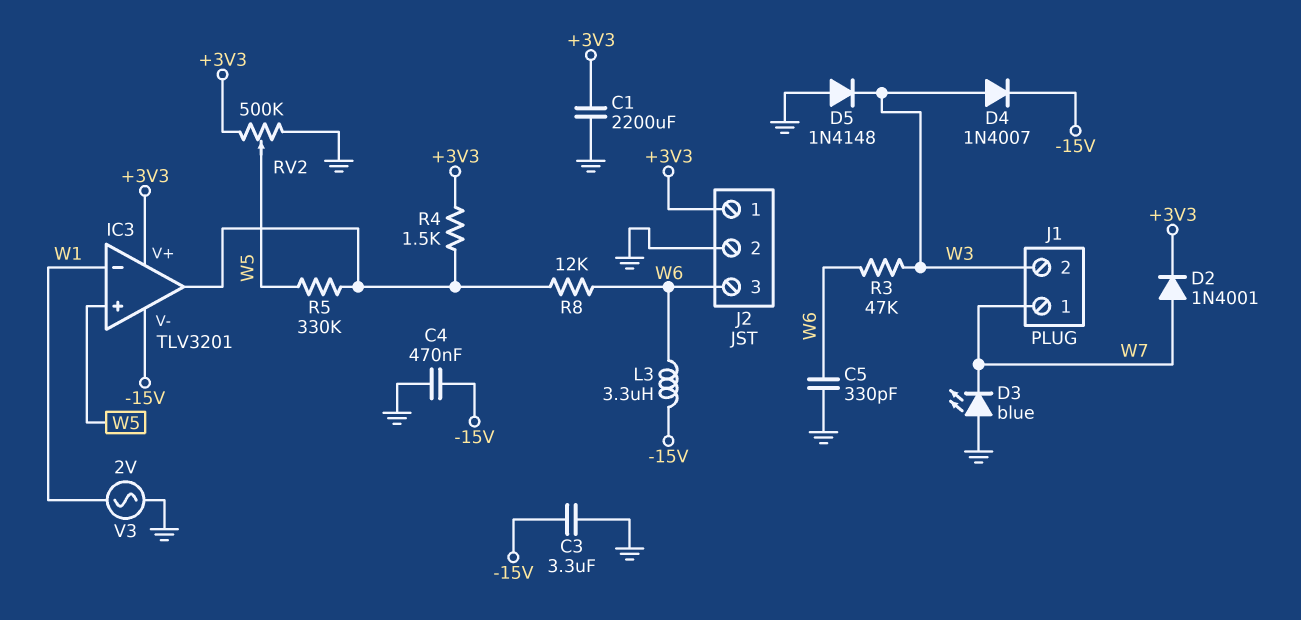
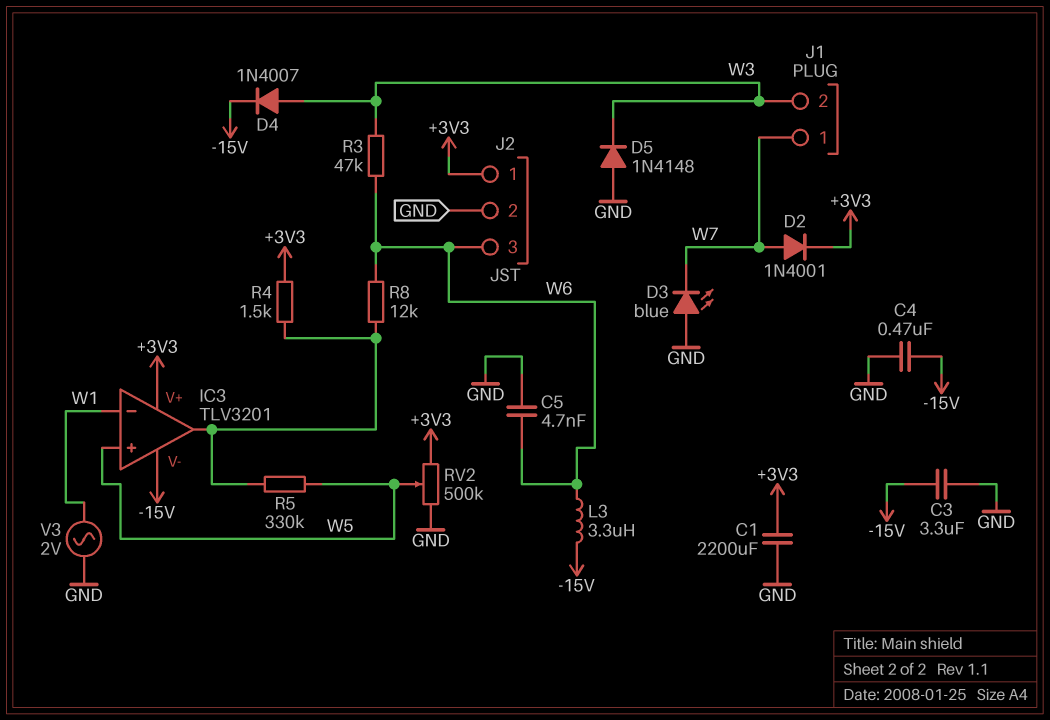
C5: 330pF (GND, W6) -> 4.7nF (GND, W6)

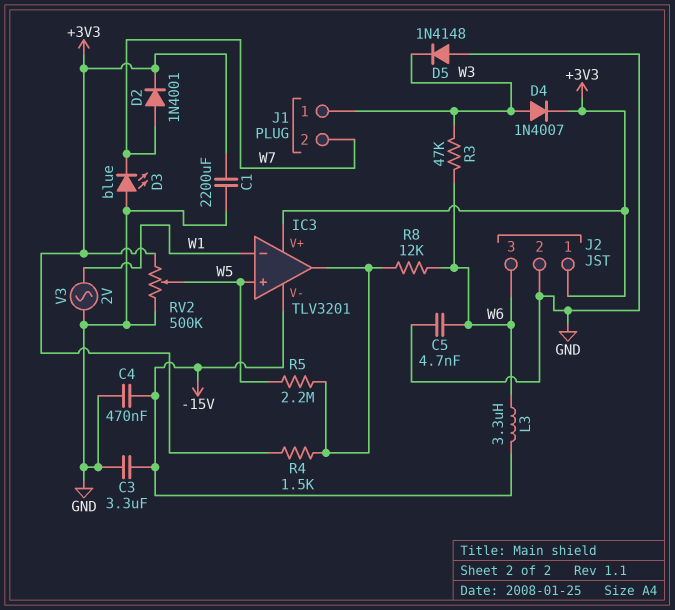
D4: diode 1N4007 (A W3, K -15V) -> diode 1N4007 (A W3, K +3V3)
J1 pin 1: W7 -> W3
J1 pin 2: W3 -> W7
R5: 330k (IC3/out, W5) -> 2.2M (IC3/out, W5)

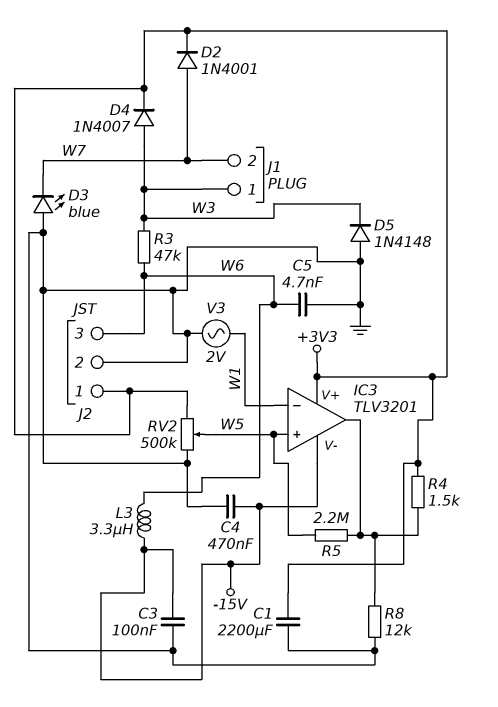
C3: 3.3uF (-15V, GND) -> 100nF (-15V, GND)
R8: 12k (IC3/out, W6) -> 12k (GND, IC3/out)

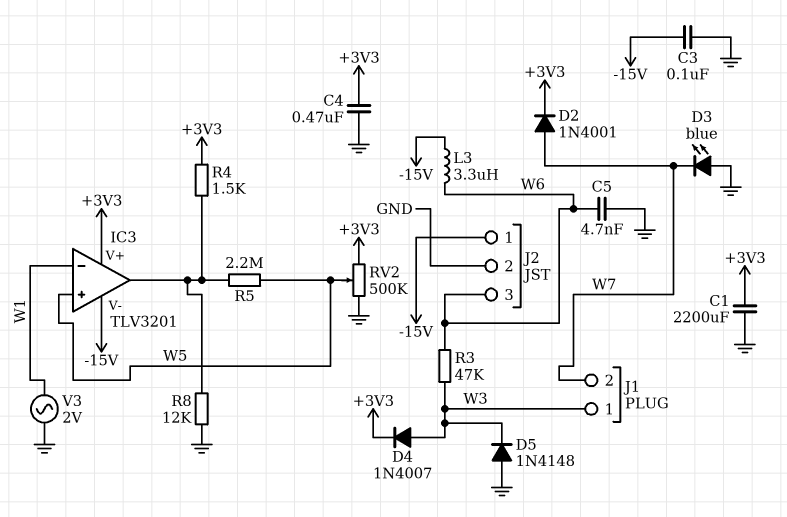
C4: 470nF (-15V, GND) -> 470nF (+3V3, GND)
J2 pin 1: +3V3 -> -15V

